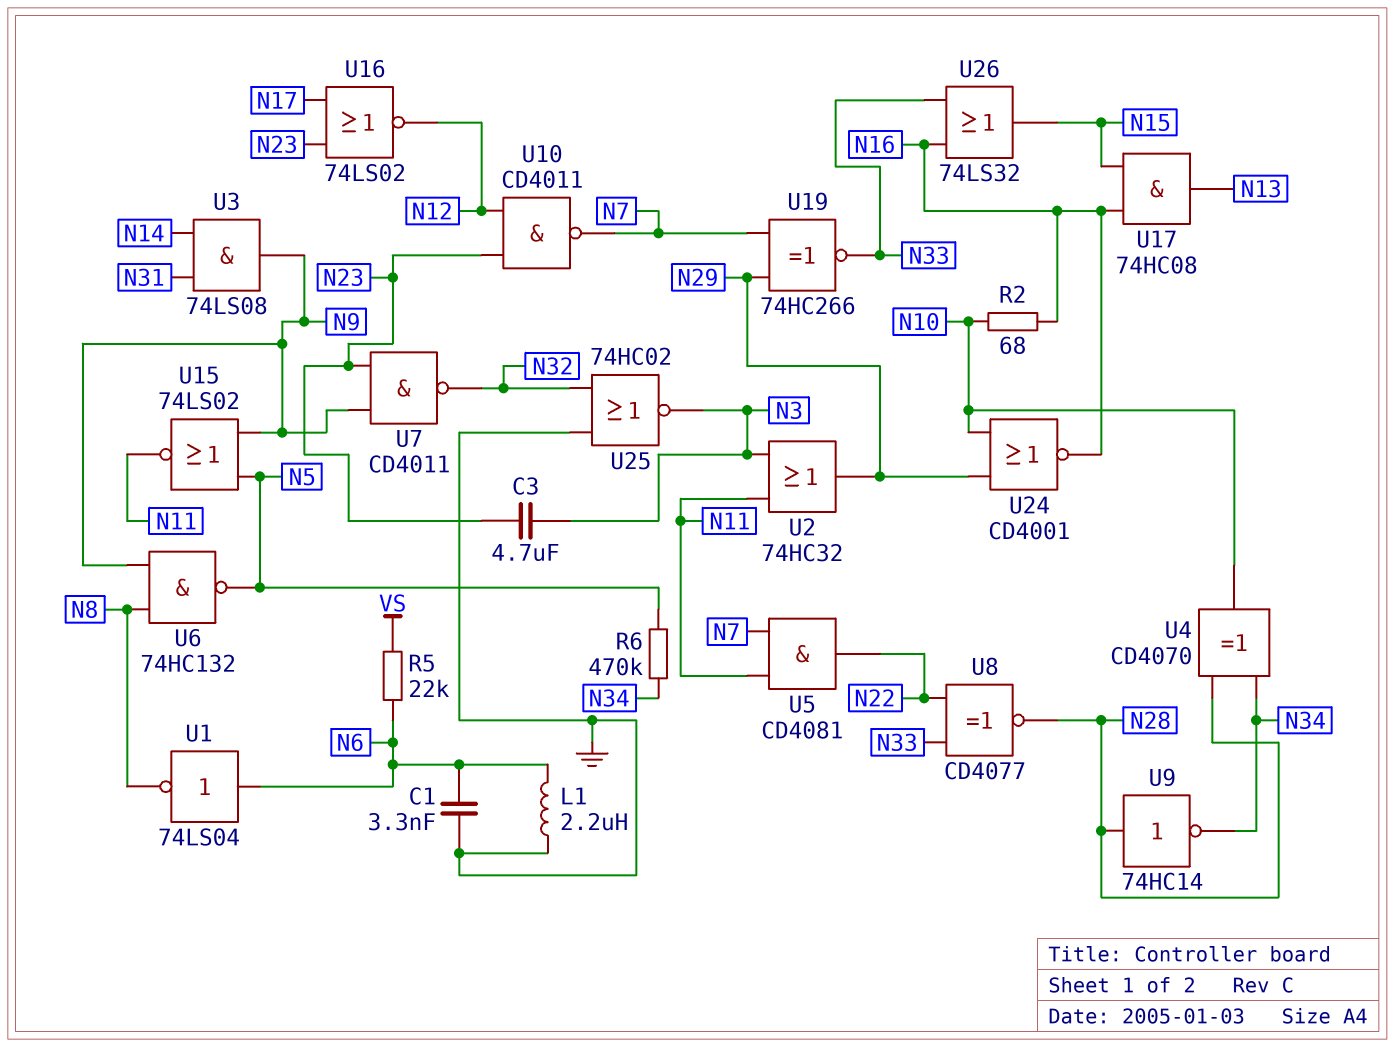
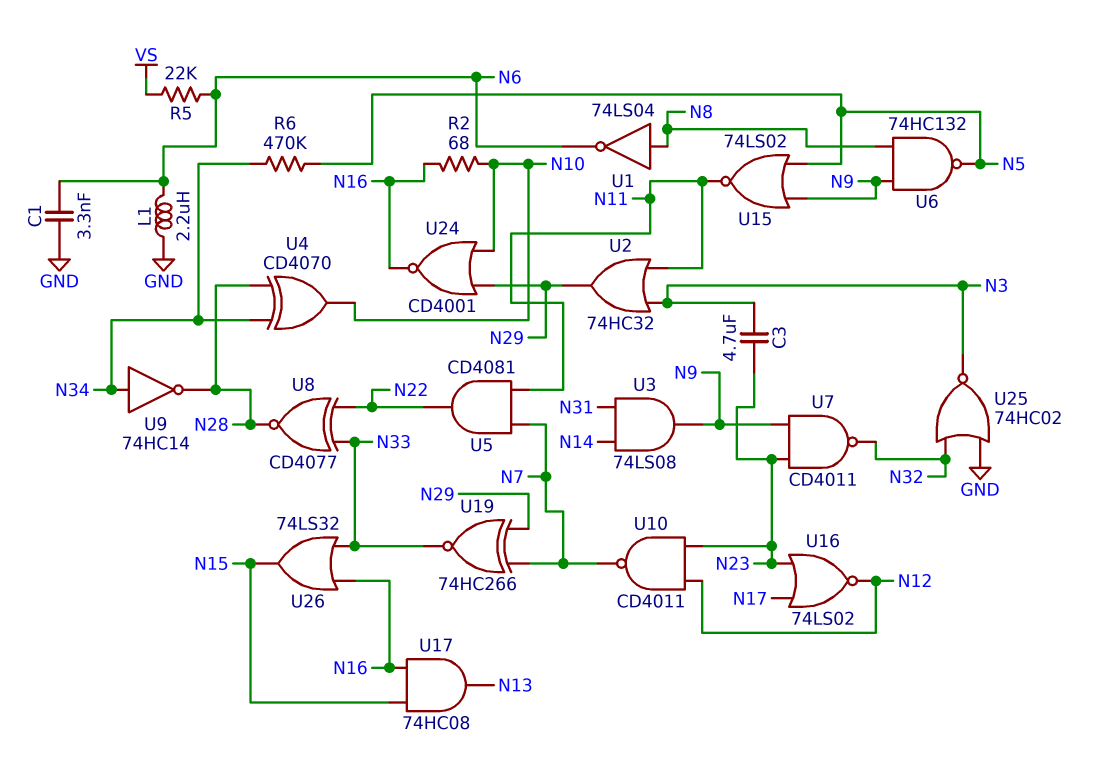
U1: NOT 74LS04 (in N6, out N8) -> NOT 74LS04 (in N8, out N6)
U9: NOT 74HC14 (in N28, out N34) -> NOT 74HC14 (in N34, out N28)

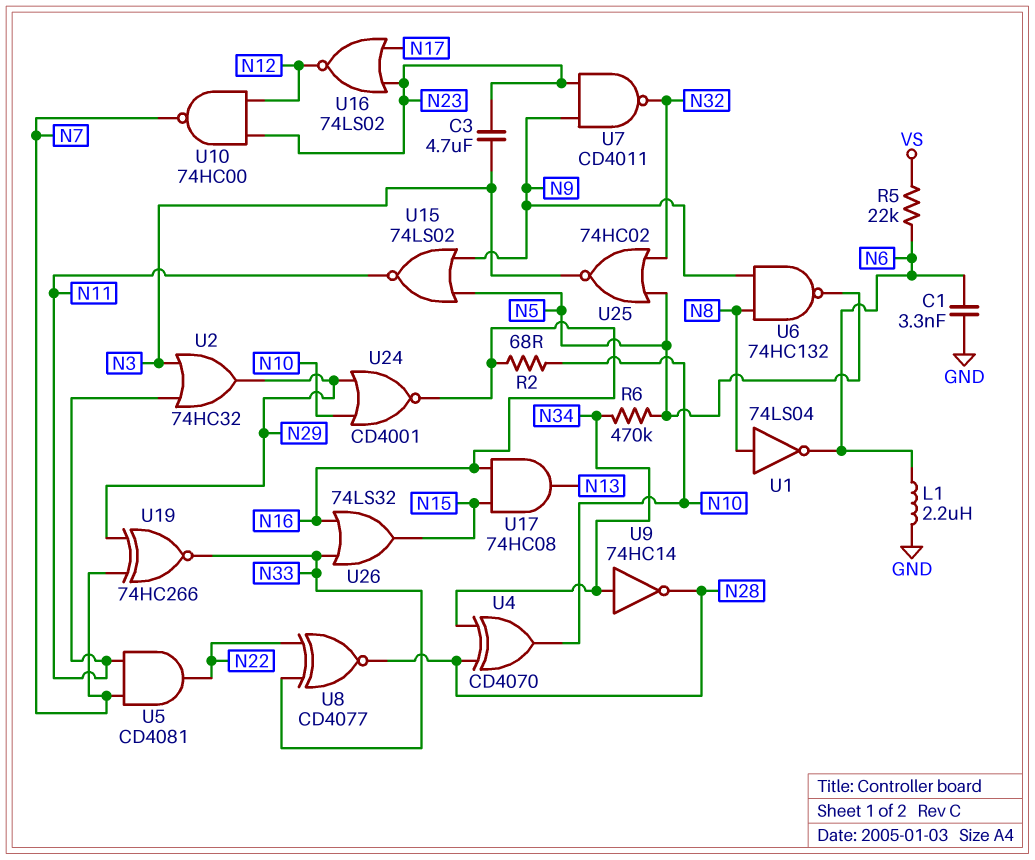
U3: AND 74LS08 (in N14, in N31, out N9) -> none
U10: NAND CD4011 (in N12, in N23, out N7) -> NAND 74HC00 (in N12, in N23, out N7)
U25: NOR 74HC02 (in GND, in N32, out N3) -> NOR 74HC02 (in N5, in N32, out N3)

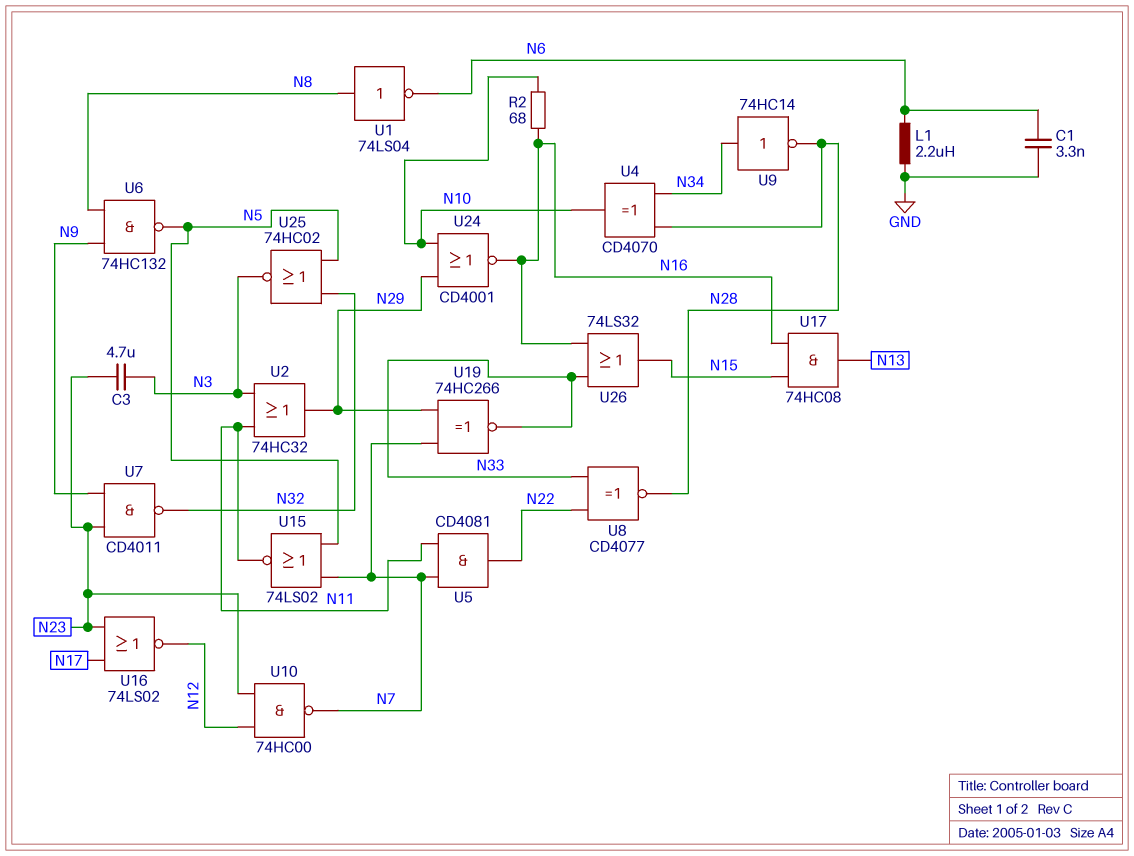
R5: 22k (N6, VS) -> none
R6: 470k (N5, N34) -> none
U15: NOR 74LS02 (in N5, in N9, out N11) -> NOR 74LS02 (in N5, in N7, out N11)

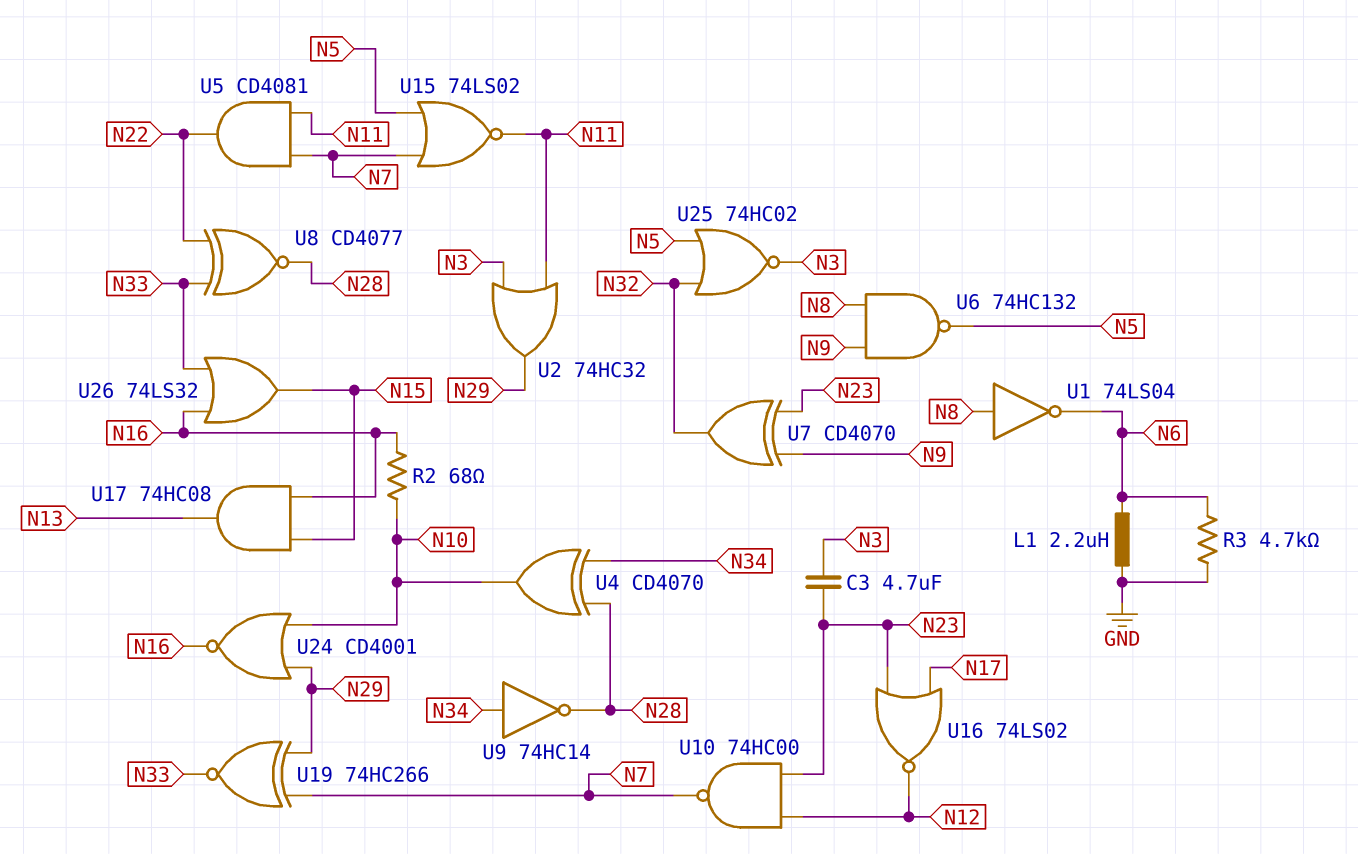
C1: 3.3nF (GND, N6) -> none
R3: none -> 4.7k (GND, N6)
U7: NAND CD4011 (in N9, in N23, out N32) -> XOR CD4070 (in N9, in N23, out N32)

